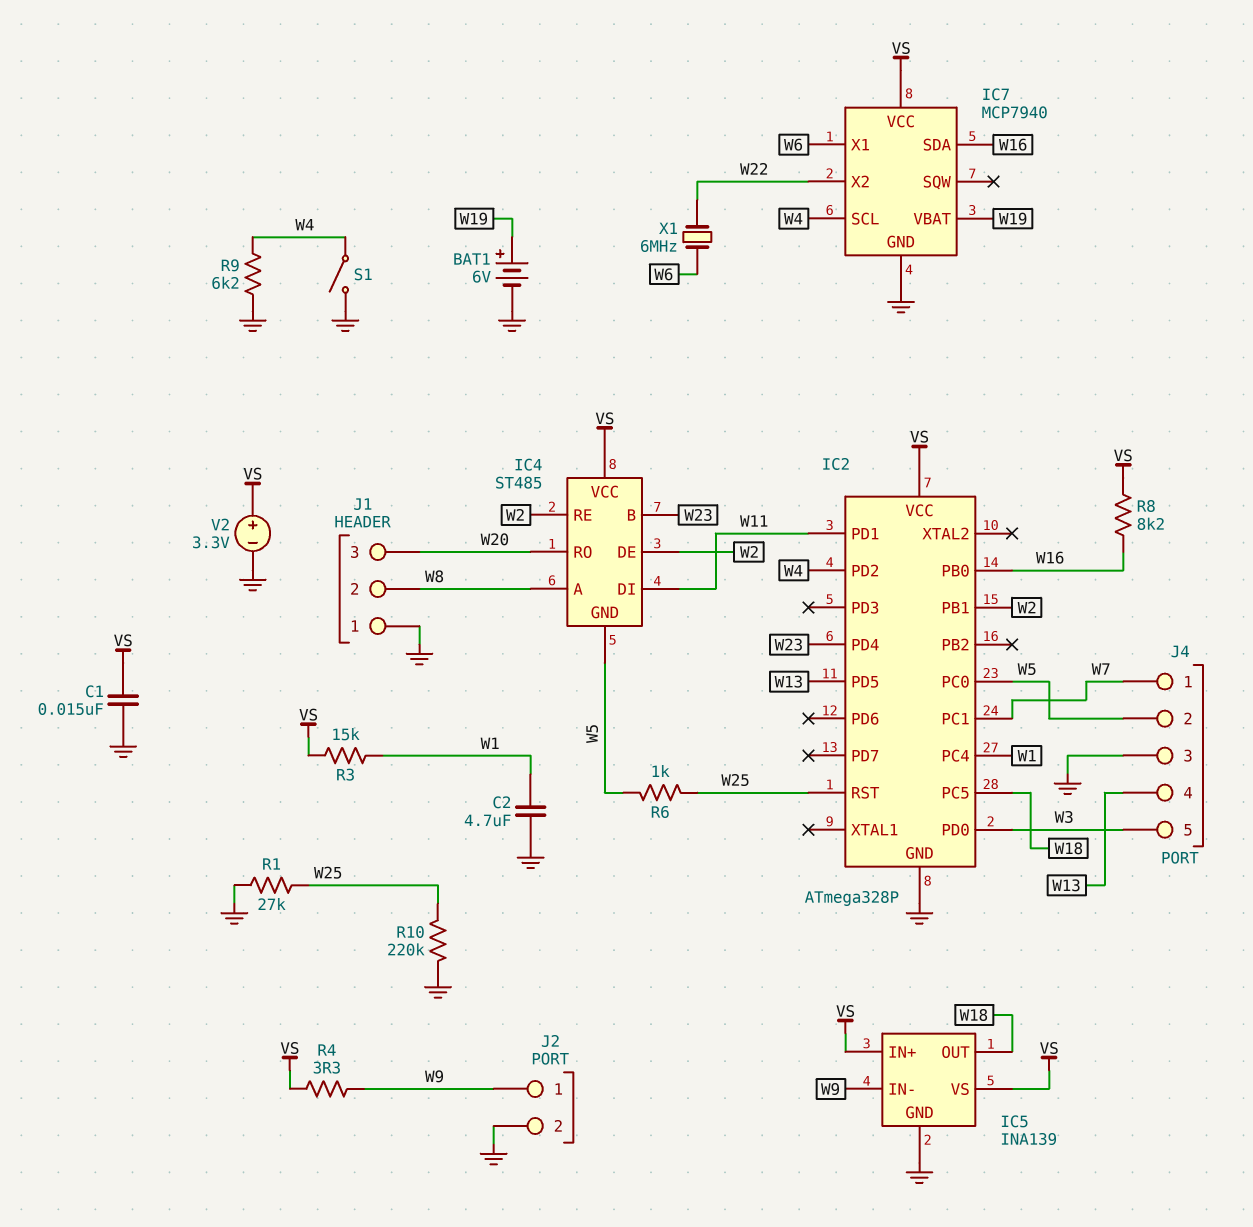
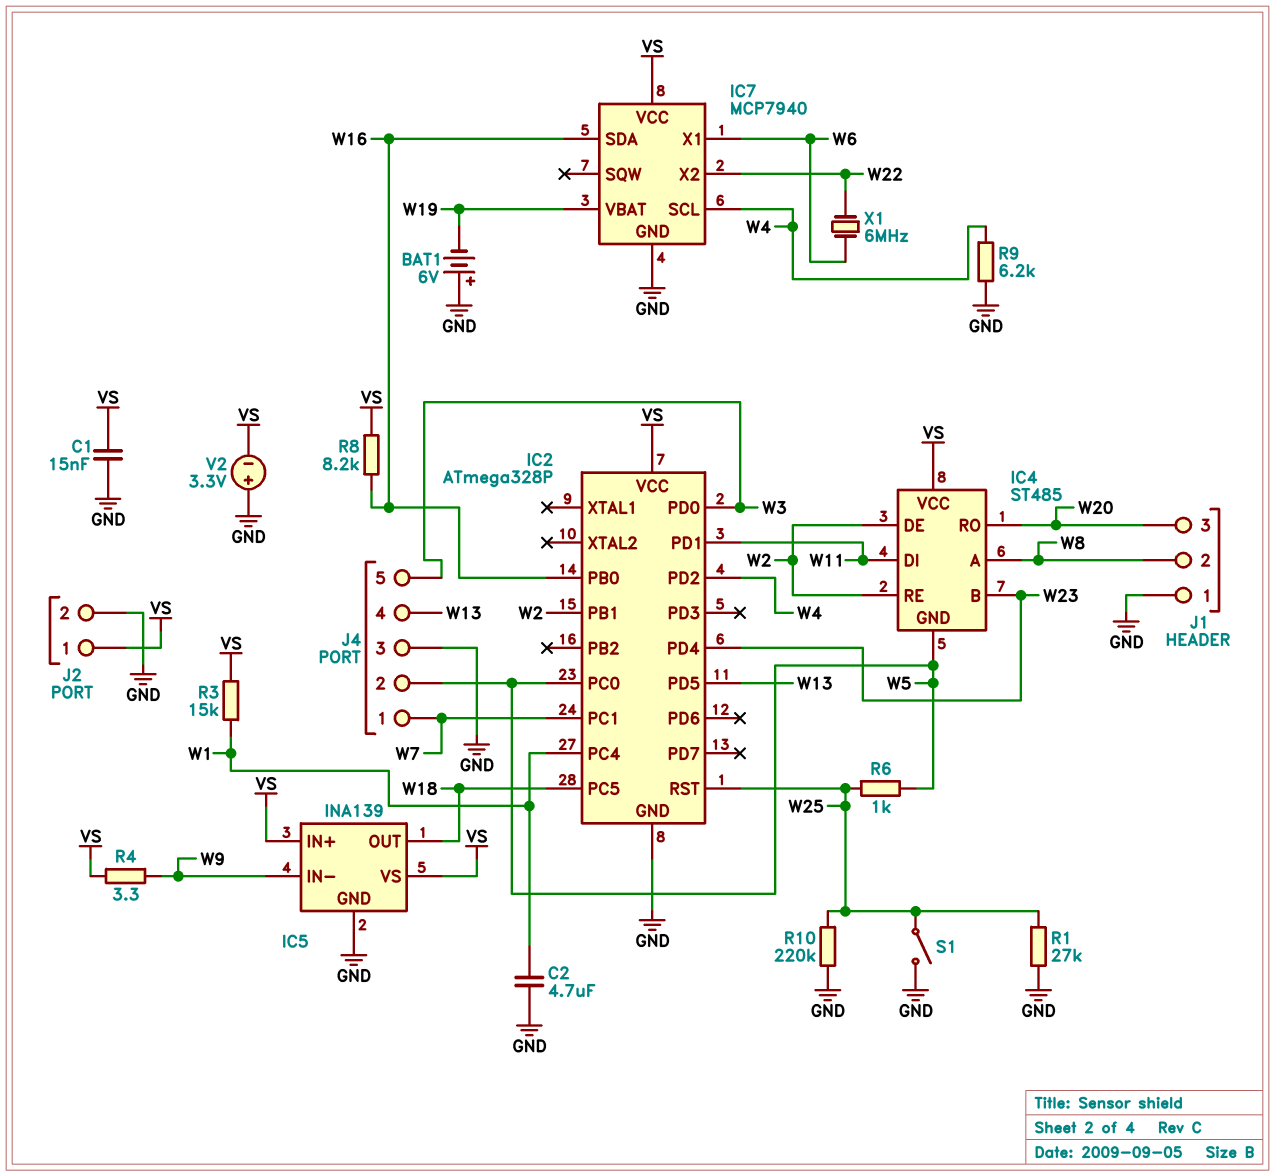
BAT1: 6V (plus W19, minus GND) -> 6V (plus GND, minus W19)
J2 pin 1: W9 -> VS
S1: switch (GND, W4) -> switch (GND, W25)
V2: 3.3V (plus VS, minus GND) -> 3.3V (plus GND, minus VS)

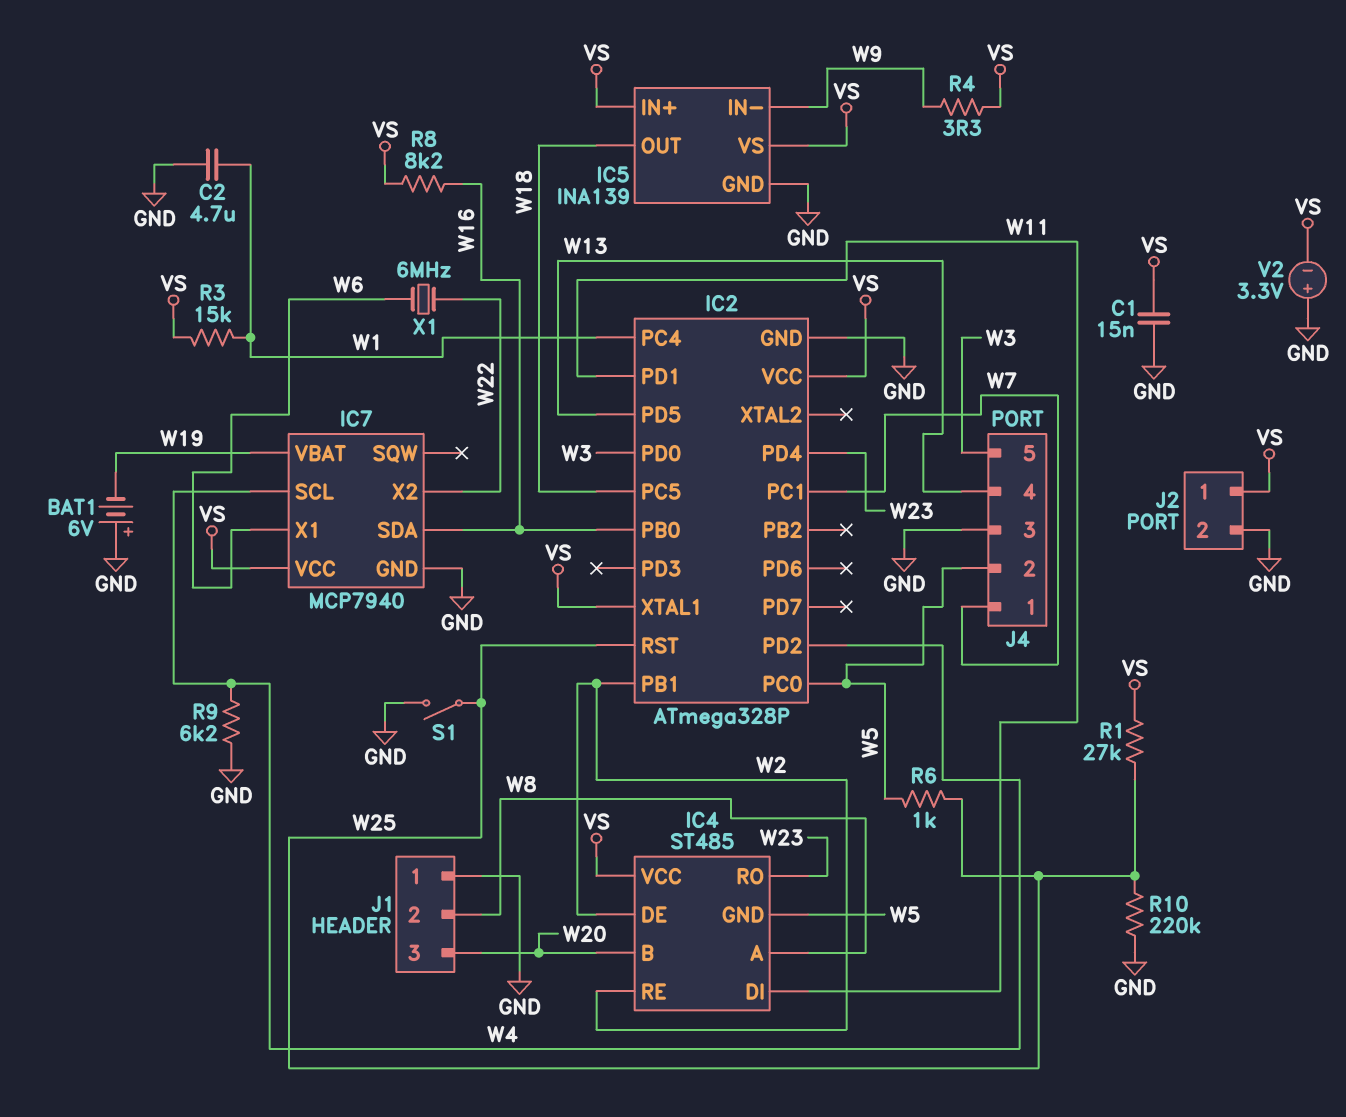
IC2 pin XTAL1: none -> VS
IC4 pin B: W23 -> W20
IC4 pin RO: W20 -> W23
R1: 27k (GND, W25) -> 27k (VS, W25)

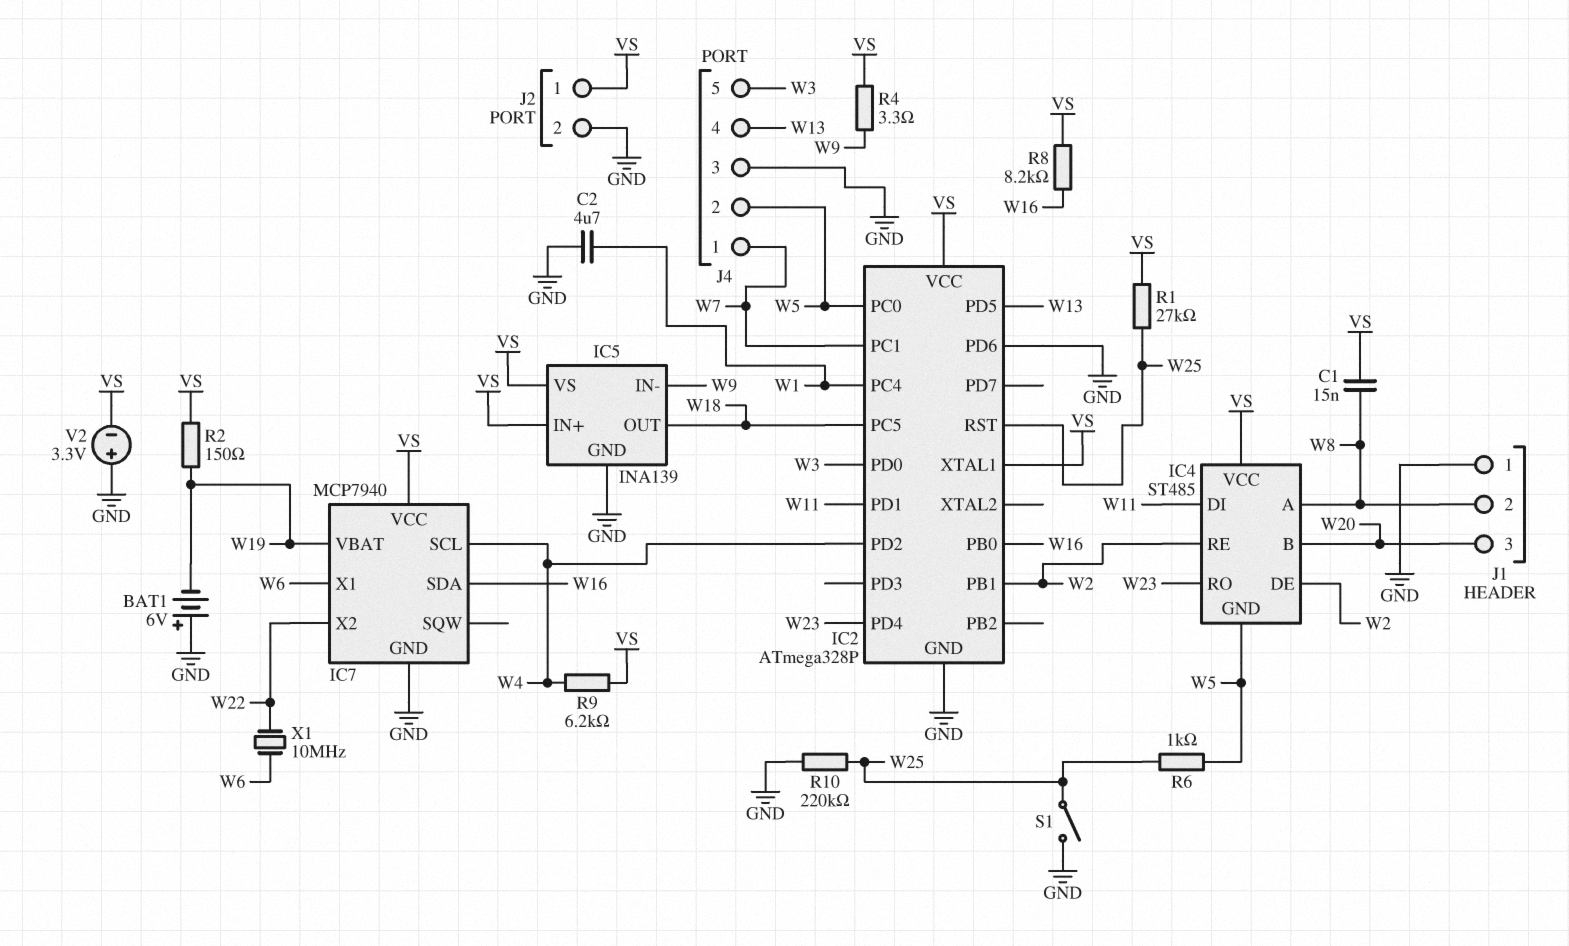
C1: 15nF (GND, VS) -> 15nF (VS, W8)
IC2 pin PD6: none -> GND
R2: none -> 150 (VS, W19)
R3: 15k (VS, W1) -> none
R9: 6.2k (GND, W4) -> 6.2k (VS, W4)
X1: 6MHz (W6, W22) -> 10MHz (W6, W22)

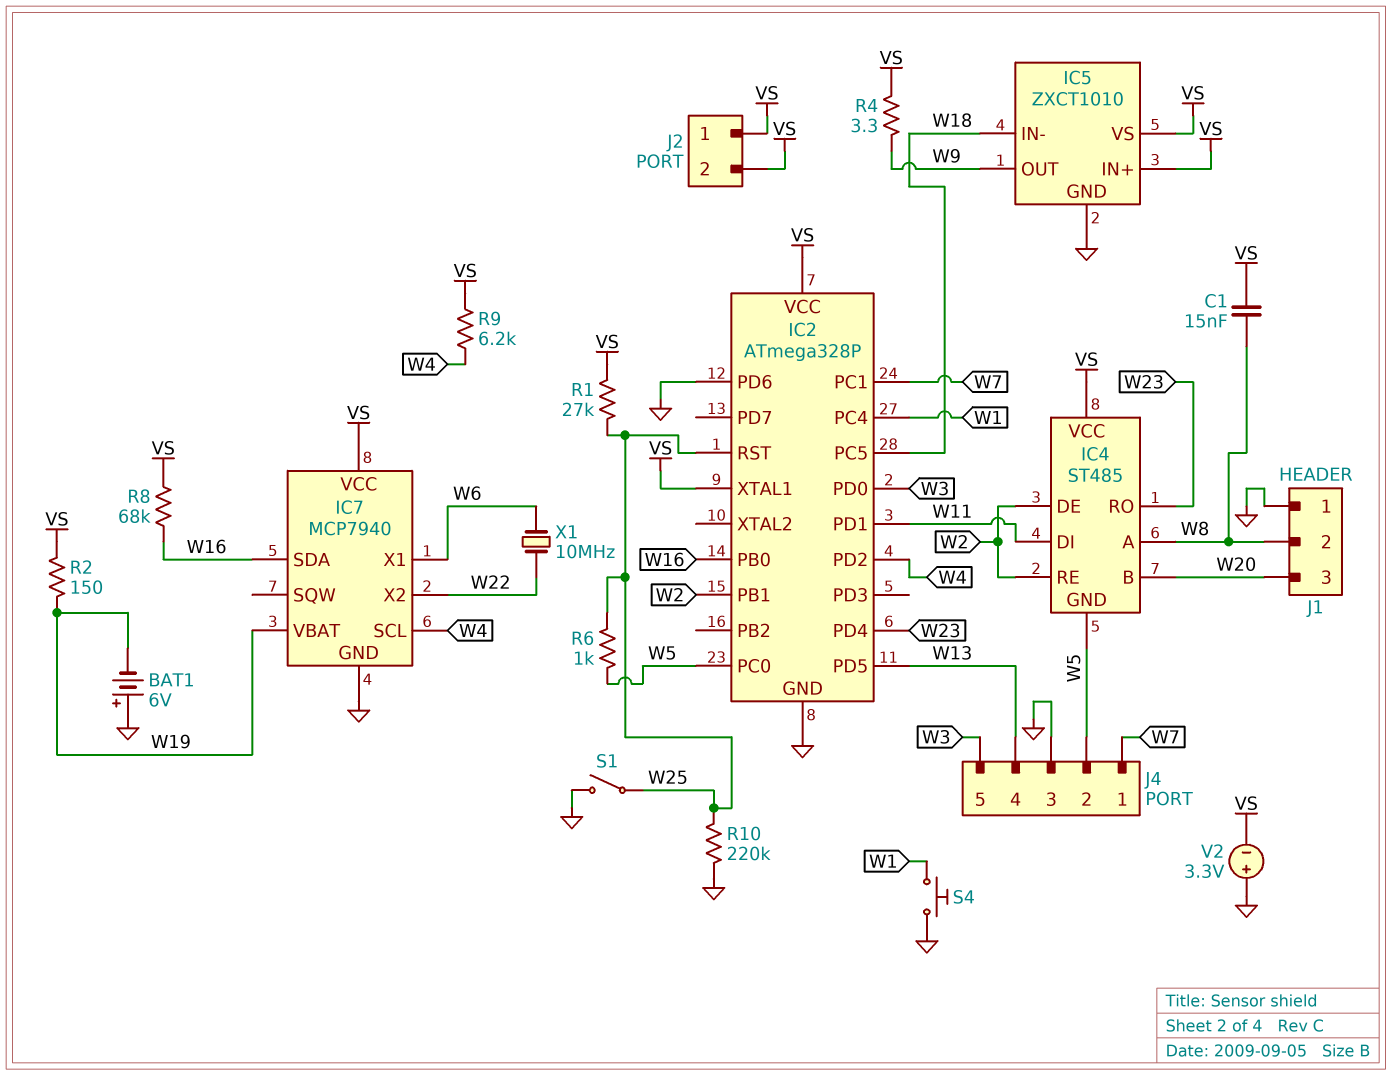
C2: 4.7uF (GND, W1) -> none
IC5: INA139 -> ZXCT1010
IC5 pin IN-: W9 -> W18
IC5 pin OUT: W18 -> W9
J2 pin 2: GND -> VS
R8: 8.2k (VS, W16) -> 68k (VS, W16)
S4: none -> button (GND, W1)

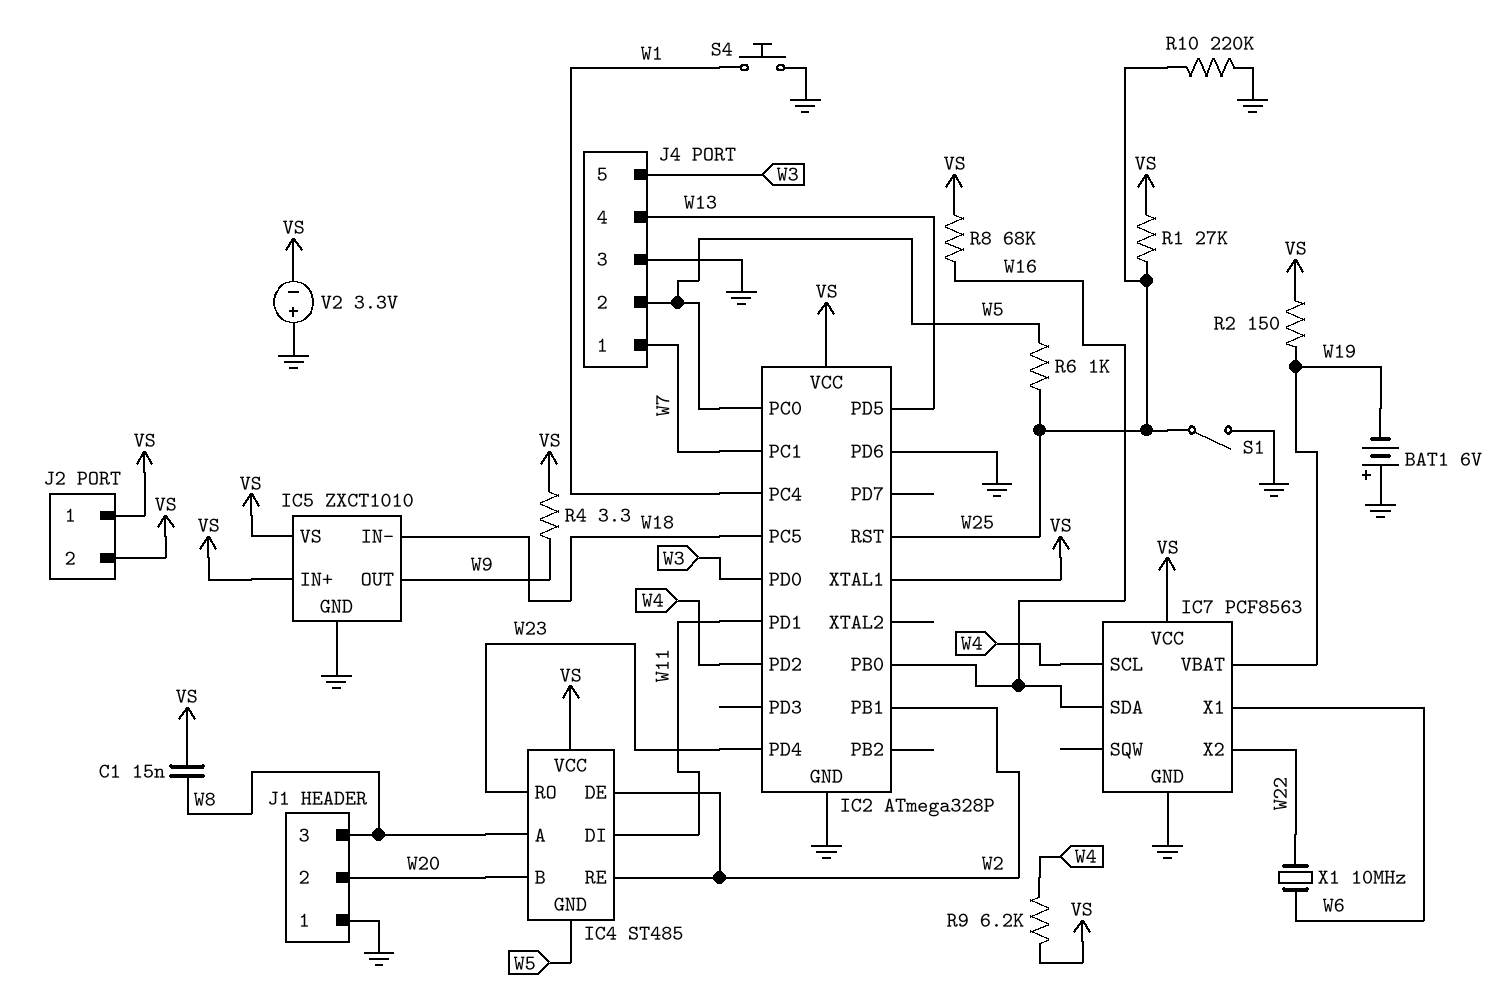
IC7: MCP7940 -> PCF8563
J1 pin 2: W8 -> W20
J1 pin 3: W20 -> W8

